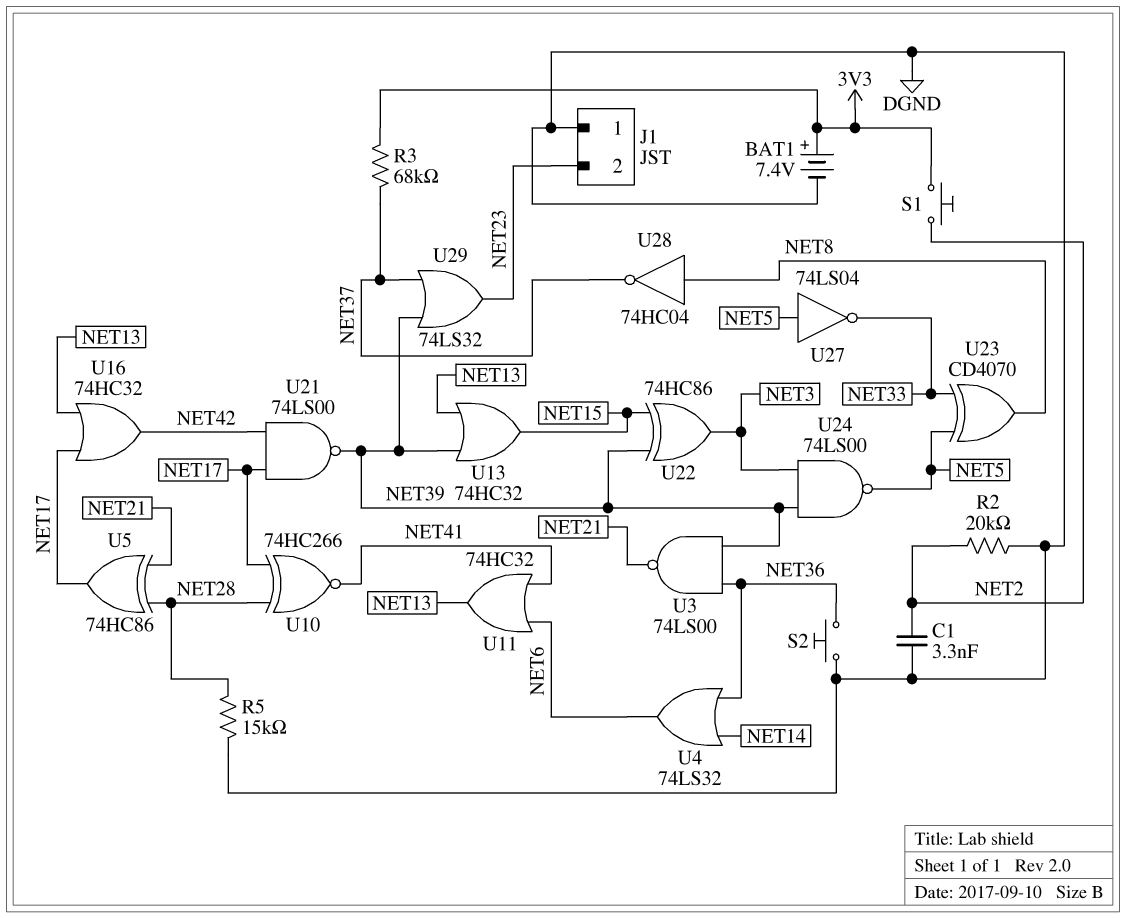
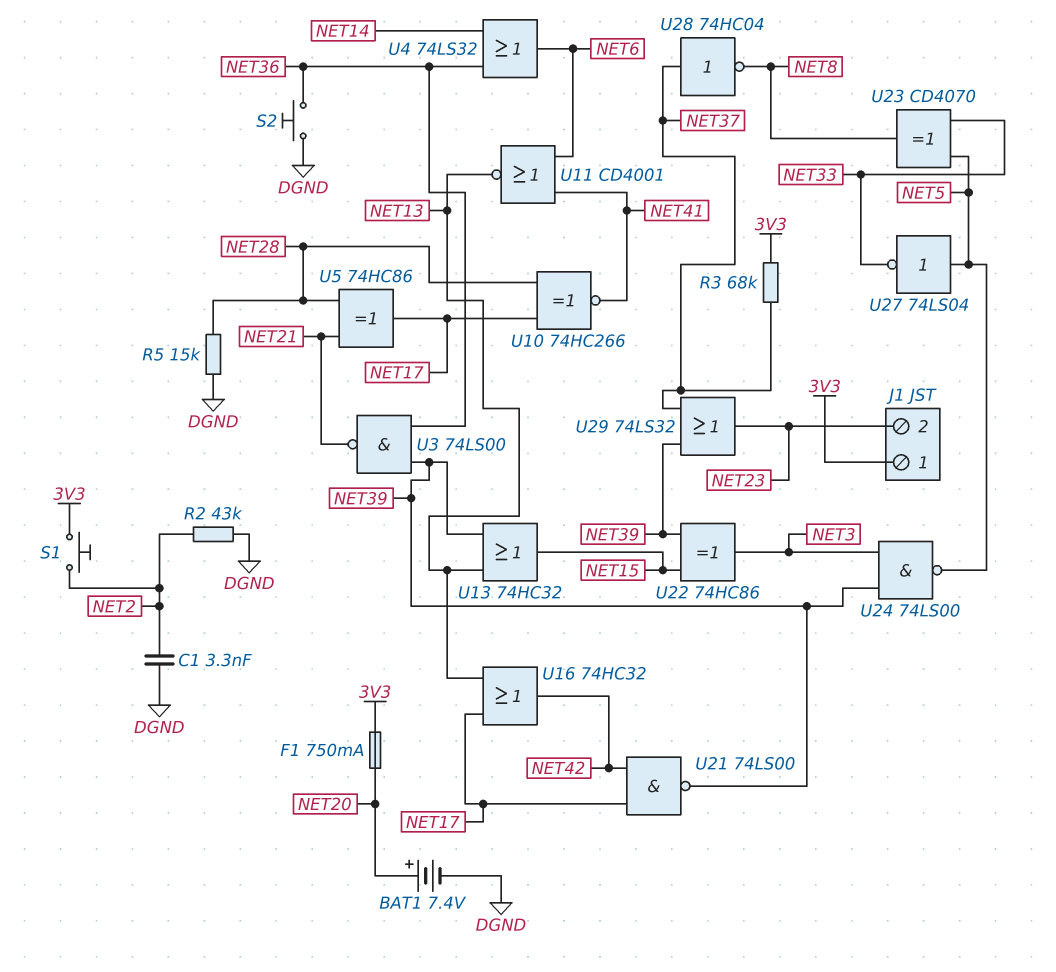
BAT1: 7.4V (plus 3V3, minus DGND) -> 7.4V (plus NET20, minus DGND)
F1: none -> 750mA (3V3, NET20)
J1 pin 1: DGND -> 3V3
R2: 20k (DGND, NET2) -> 43k (DGND, NET2)
U11: OR 74HC32 (in NET6, in NET41, out NET13) -> NOR CD4001 (in NET6, in NET41, out NET13)
U28: NOT 74HC04 (in NET8, out NET37) -> NOT 74HC04 (in NET37, out NET8)

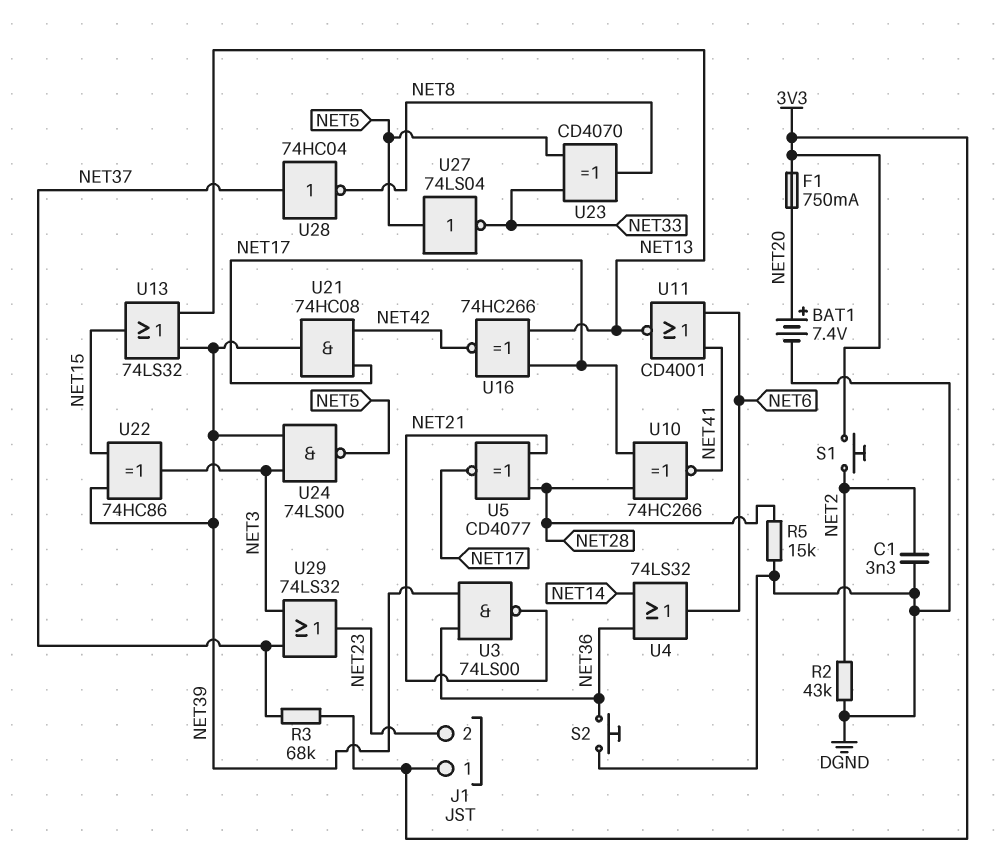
U5: XOR 74HC86 (in NET21, in NET28, out NET17) -> XNOR CD4077 (in NET21, in NET28, out NET17)
U13: OR 74HC32 (in NET13, in NET39, out NET15) -> OR 74LS32 (in NET13, in NET39, out NET15)
U16: OR 74HC32 (in NET13, in NET17, out NET42) -> XNOR 74HC266 (in NET13, in NET17, out NET42)
U21: NAND 74LS00 (in NET17, in NET42, out NET39) -> AND 74HC08 (in NET17, in NET42, out NET39)
U29: OR 74LS32 (in NET37, in NET39, out NET23) -> OR 74LS32 (in NET3, in NET37, out NET23)

